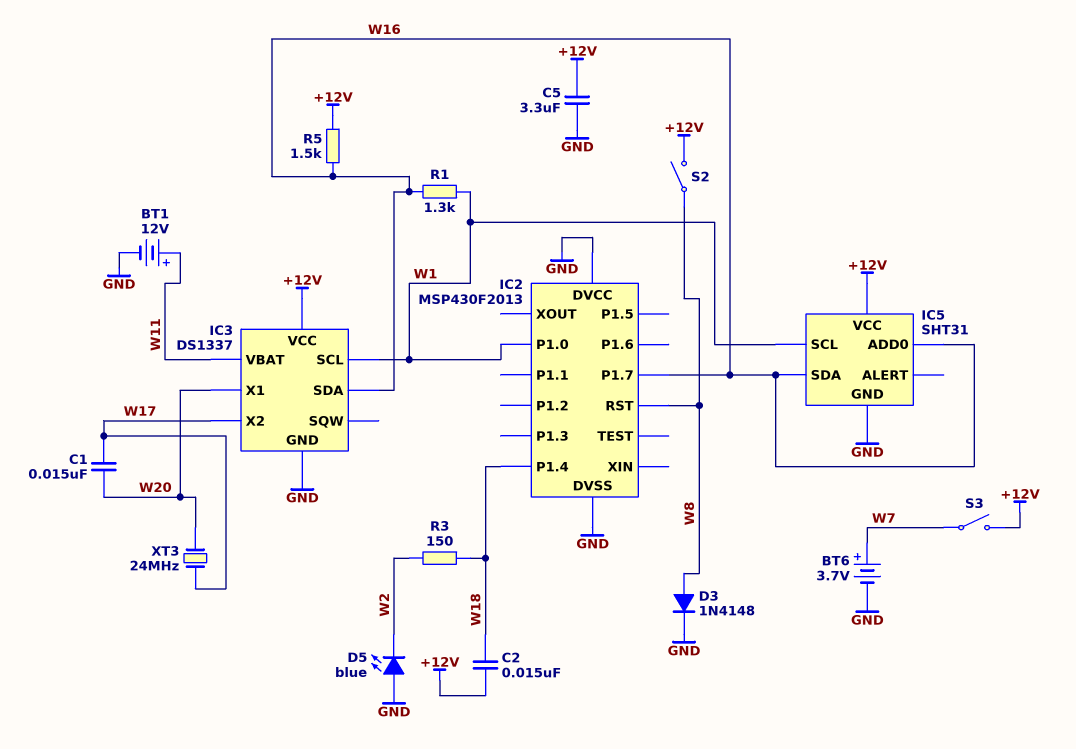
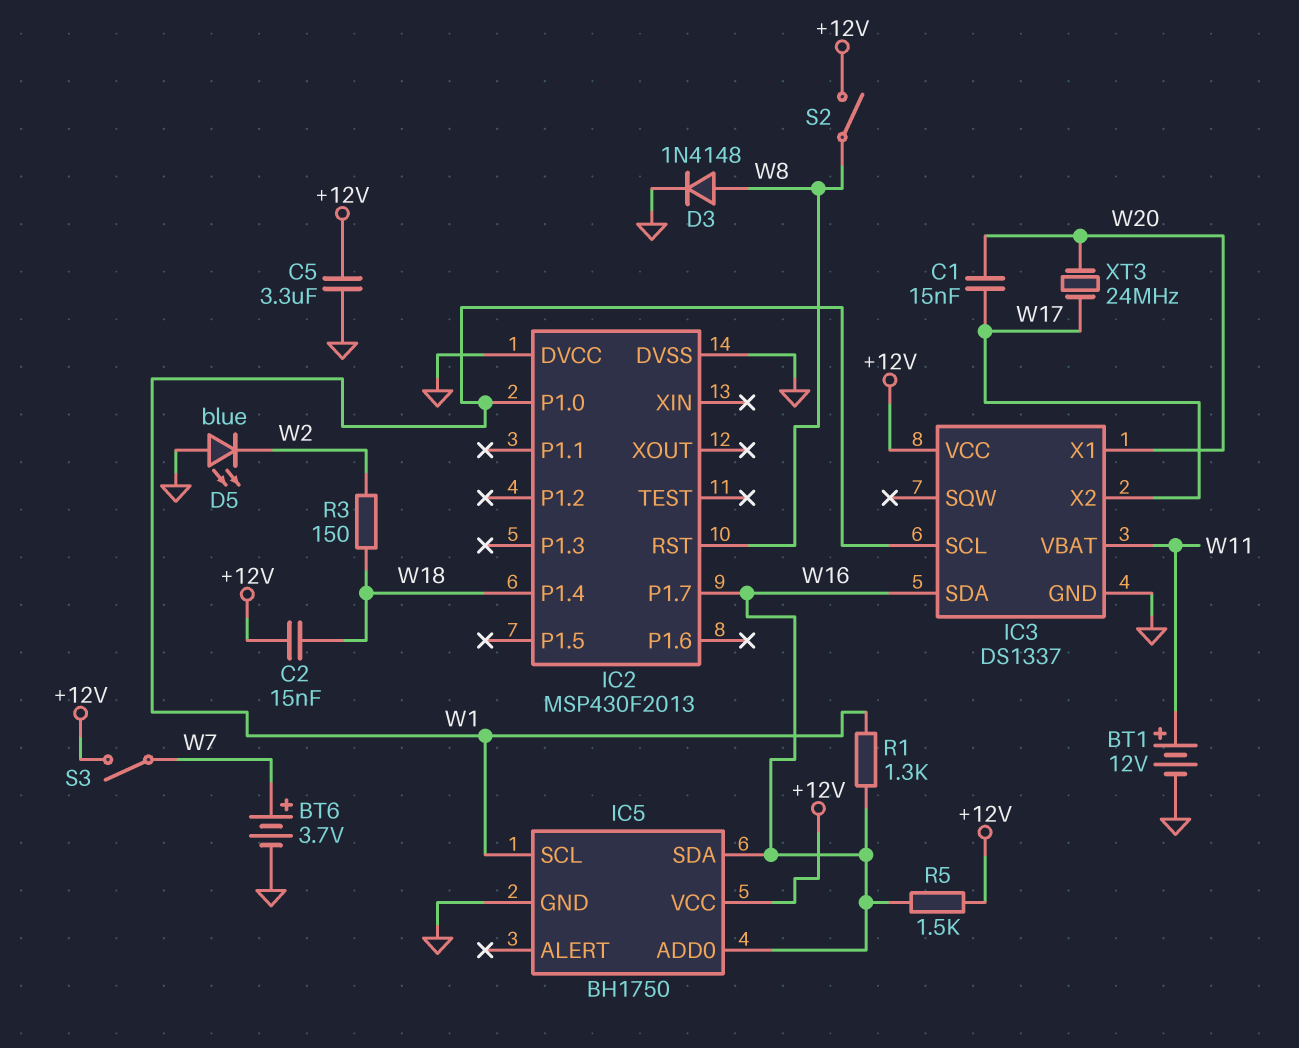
IC5: SHT31 -> BH1750

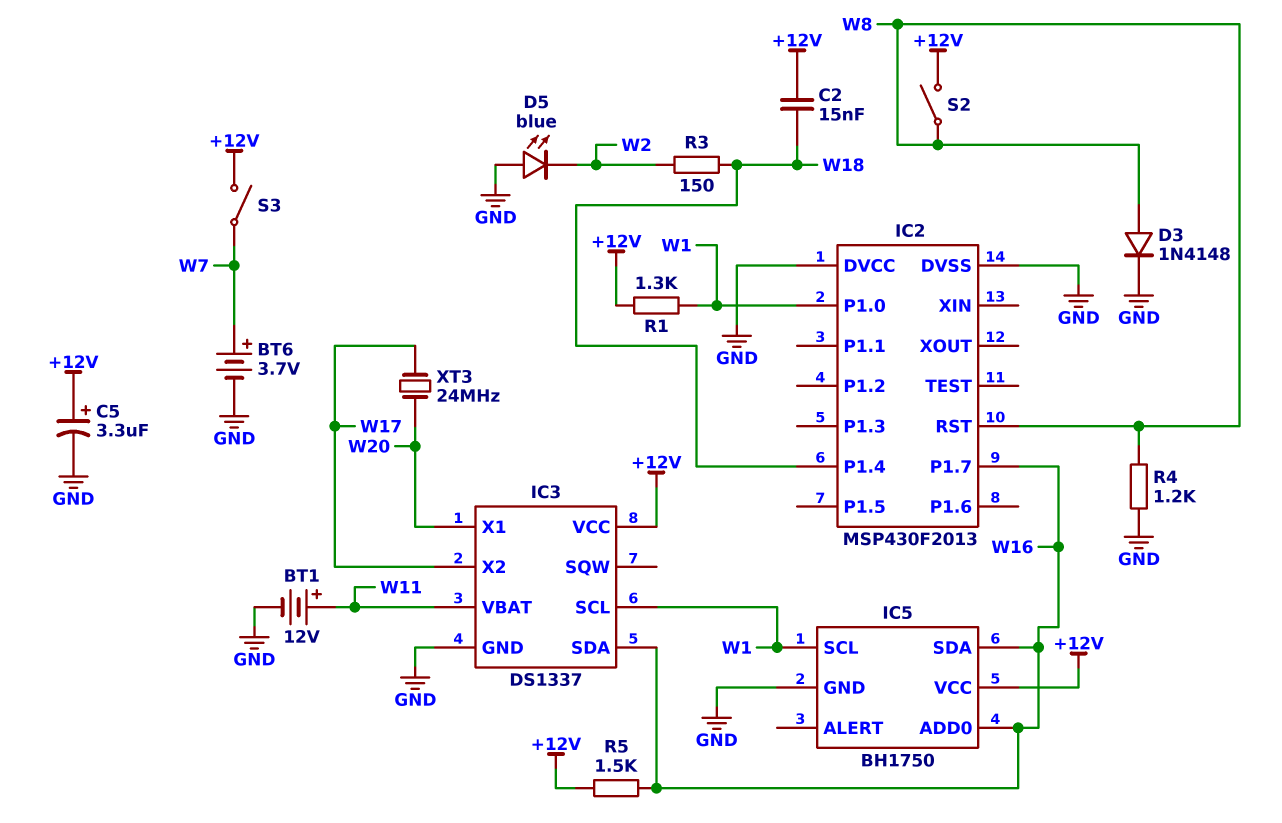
C1: 15nF (W17, W20) -> none
C5: 3.3uF (+12V, GND) -> 3.3uF (plus +12V, minus GND)
R1: 1.3k (W1, W16) -> 1.3k (+12V, W1)
R4: none -> 1.2k (GND, W8)

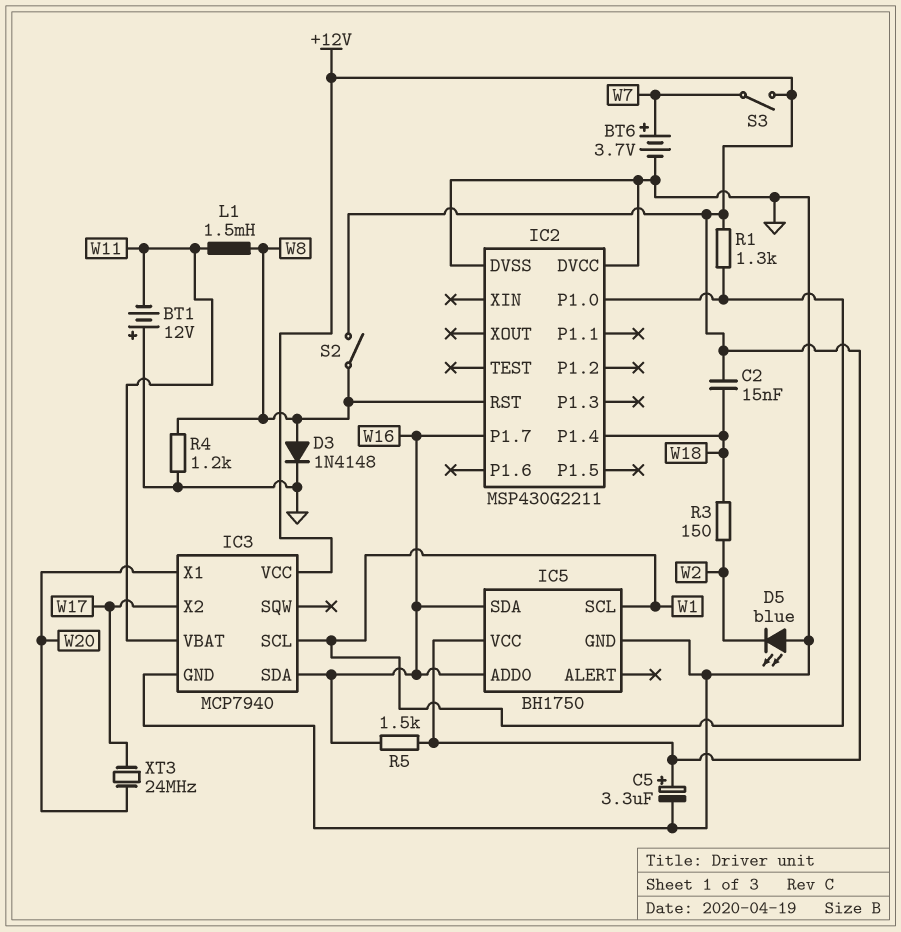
BT1: 12V (plus W11, minus GND) -> 12V (plus GND, minus W11)
IC2: MSP430F2013 -> MSP430G2211
IC3: DS1337 -> MCP7940
L1: none -> 1.5mH (W8, W11)

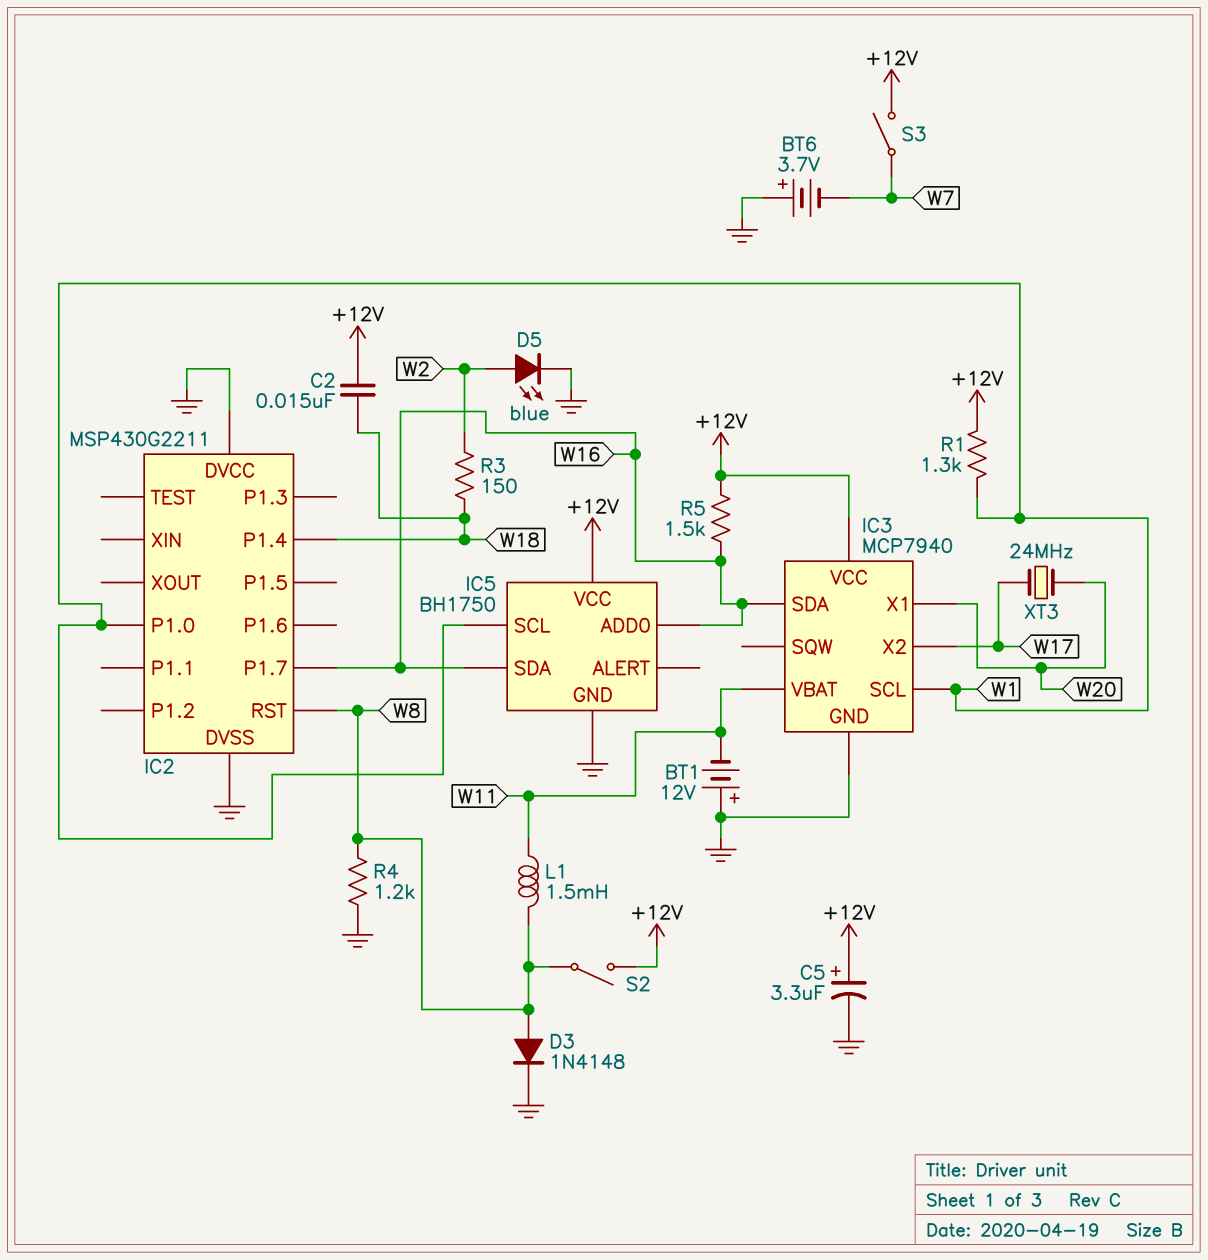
BT6: 3.7V (plus W7, minus GND) -> 3.7V (plus GND, minus W7)
D5: LED blue (A GND, K W2) -> LED blue (A W2, K GND)

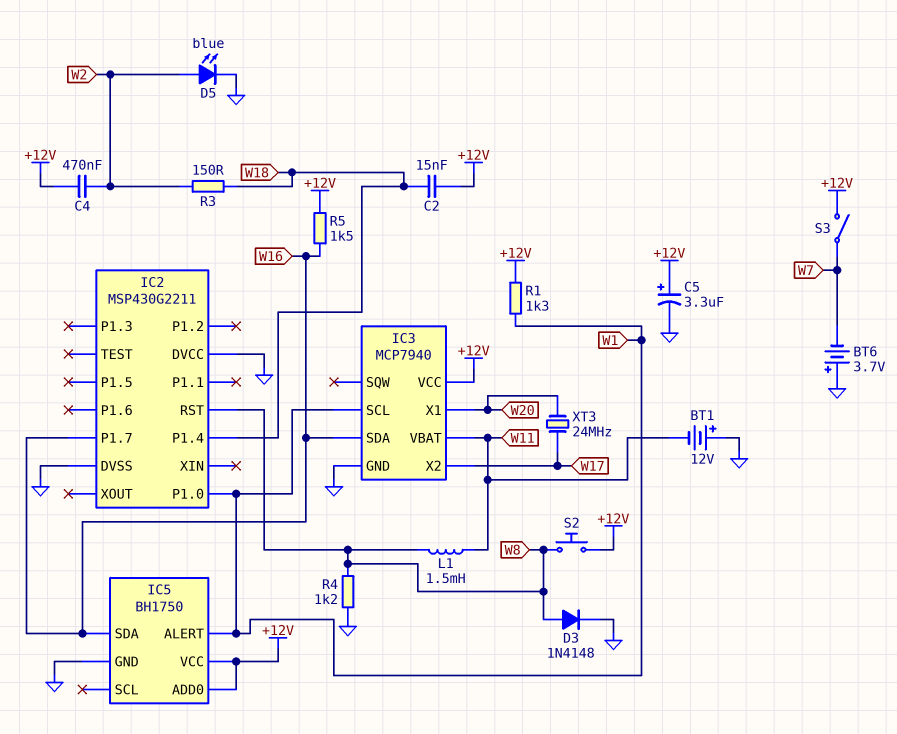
C4: none -> 470nF (+12V, W2)
IC5 pin ADD0: W16 -> +12V
IC5 pin ALERT: none -> W1
IC5 pin SCL: W1 -> none
S2: switch (+12V, W8) -> button (+12V, W8)

